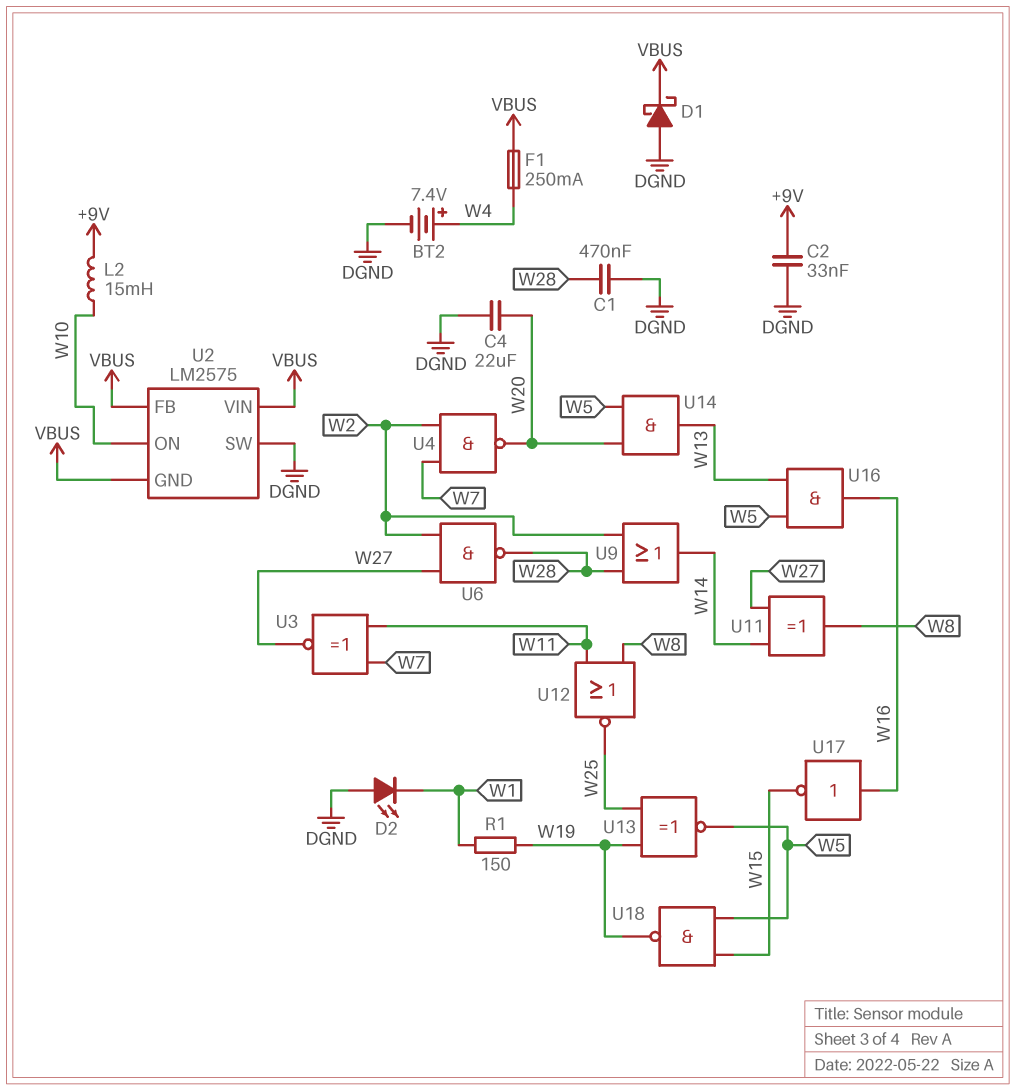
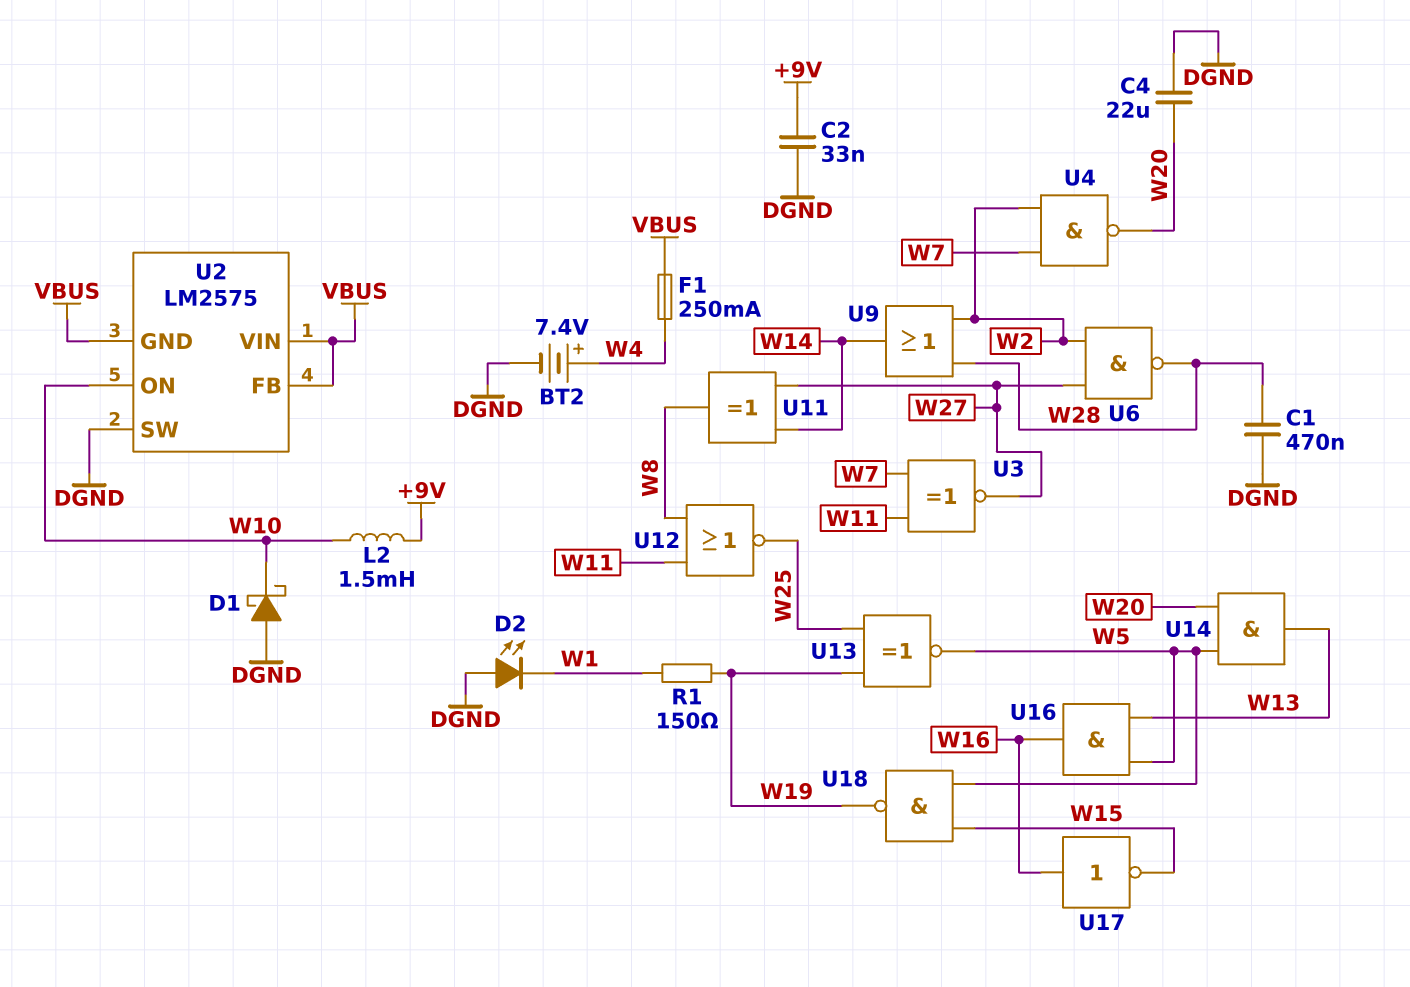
D1: schottky (A DGND, K VBUS) -> schottky (A DGND, K W10)
L2: 15mH (+9V, W10) -> 1.5mH (+9V, W10)

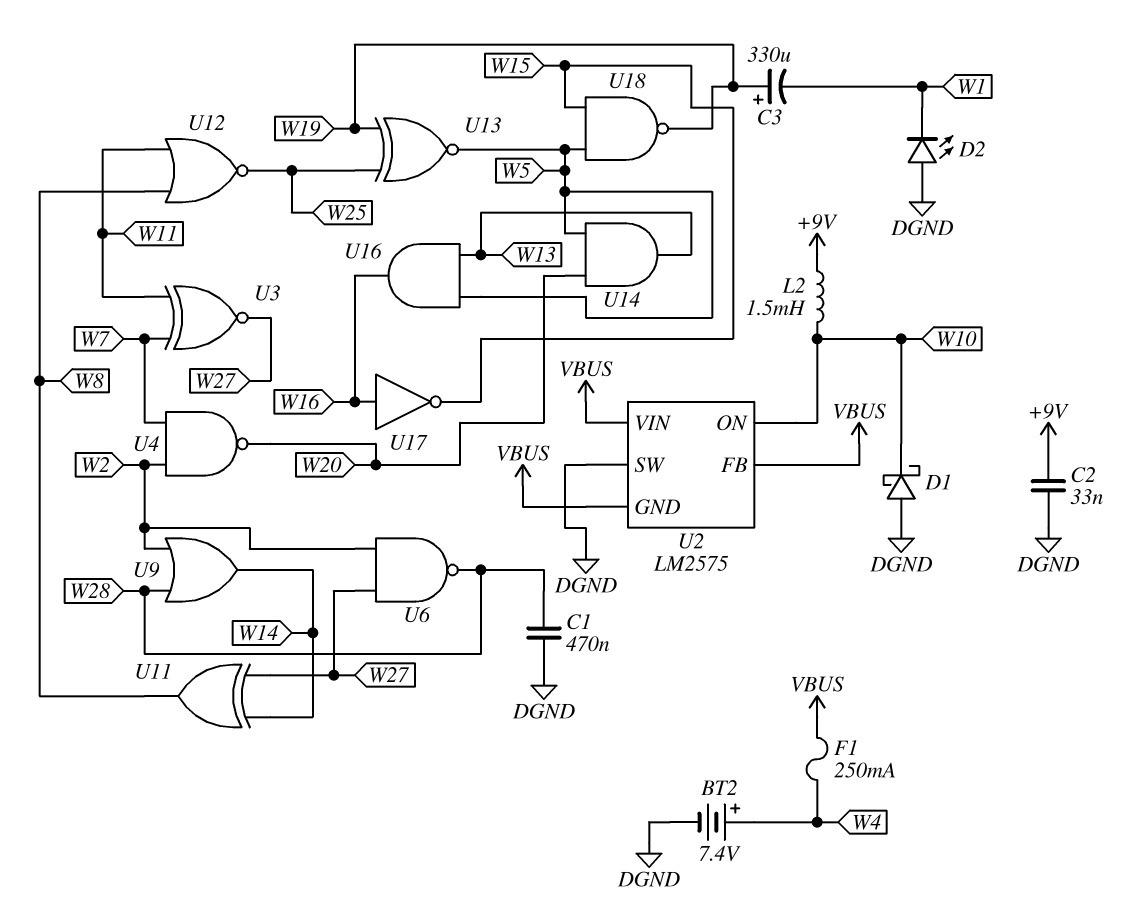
C3: none -> 330uF (plus W19, minus W1)
C4: 22uF (DGND, W20) -> none
R1: 150 (W1, W19) -> none

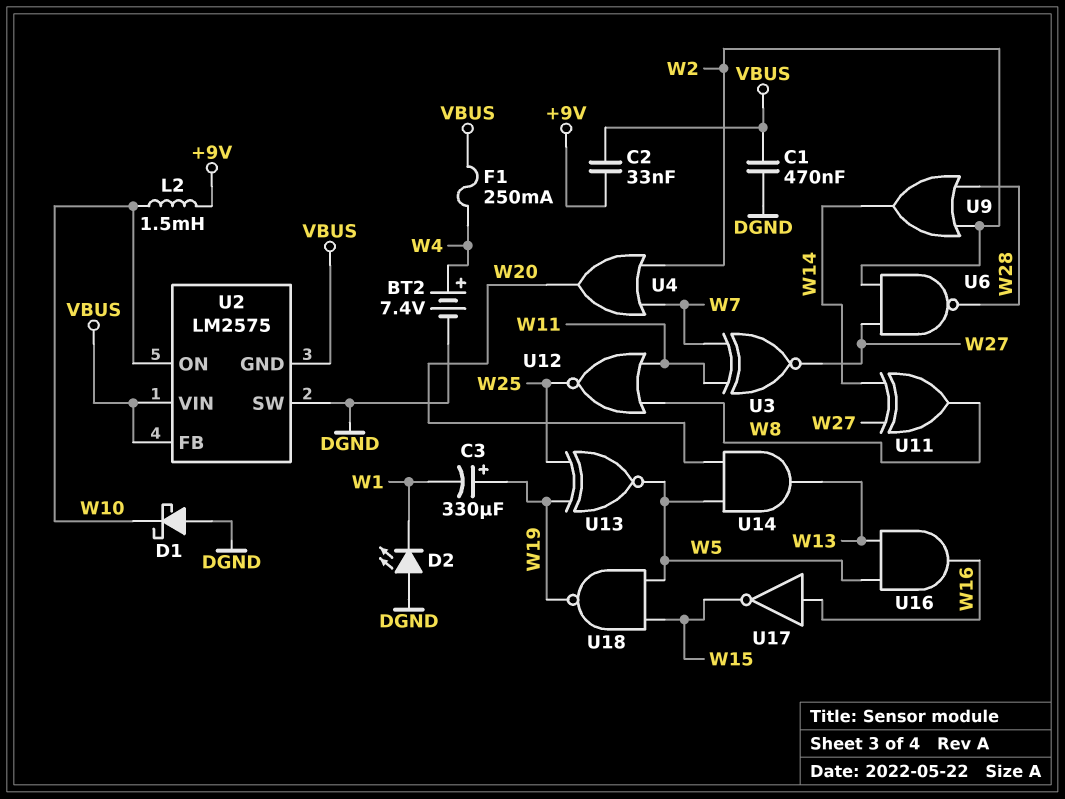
C1: 470nF (DGND, W28) -> 470nF (DGND, VBUS)
C2: 33nF (+9V, DGND) -> 33nF (+9V, VBUS)
U4: NAND (in W2, in W7, out W20) -> OR (in W2, in W7, out W20)

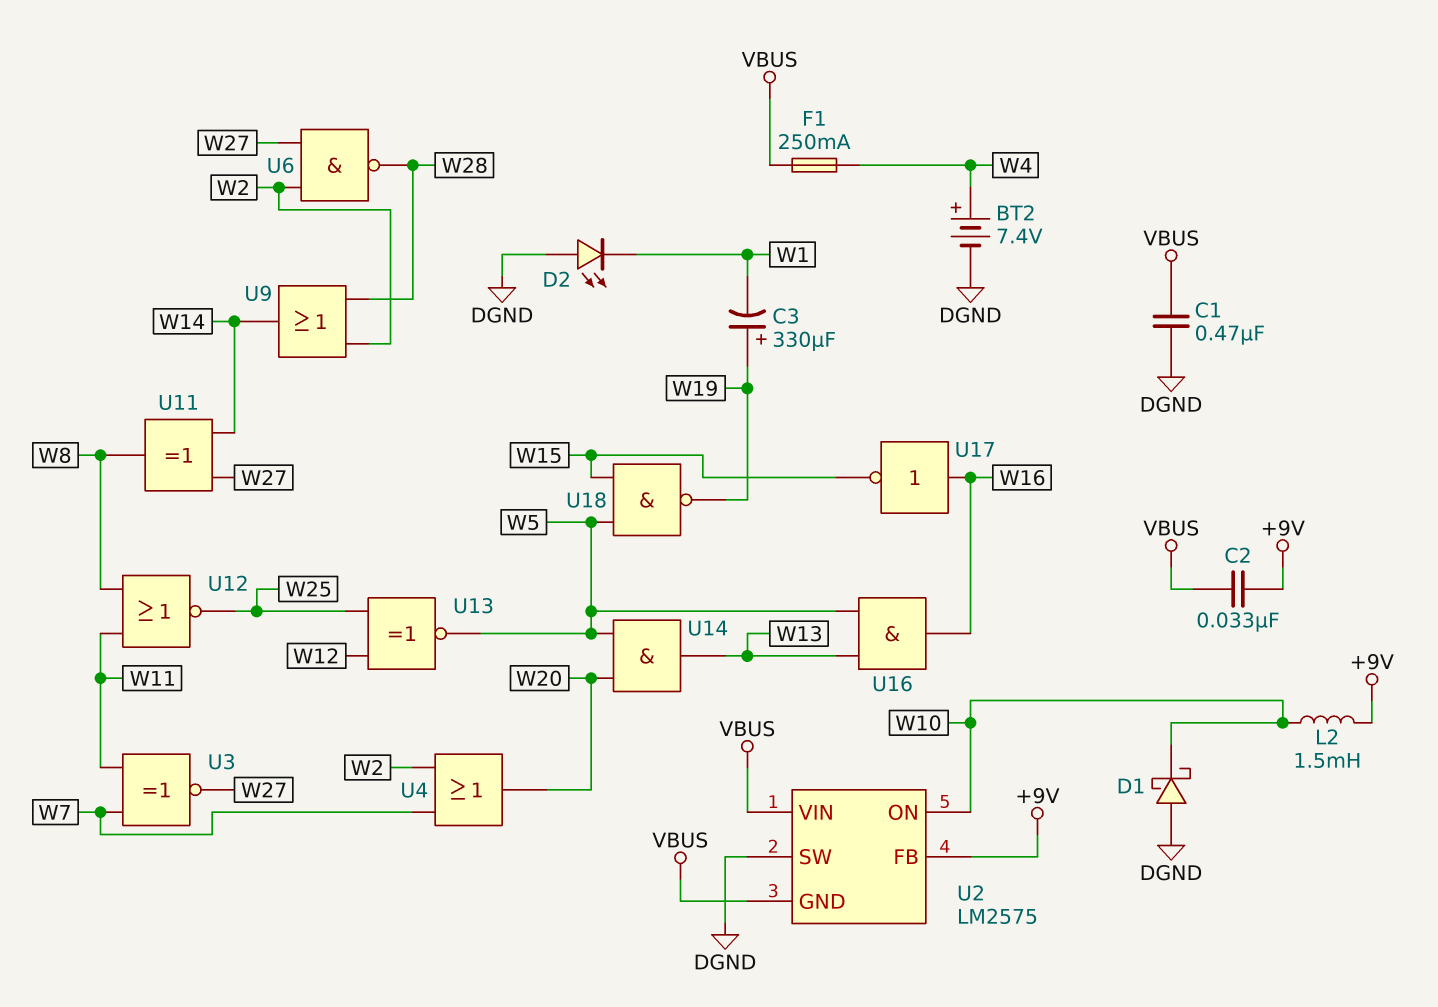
U2 pin FB: VBUS -> +9V
U13: XNOR (in W19, in W25, out W5) -> XNOR (in W12, in W25, out W5)

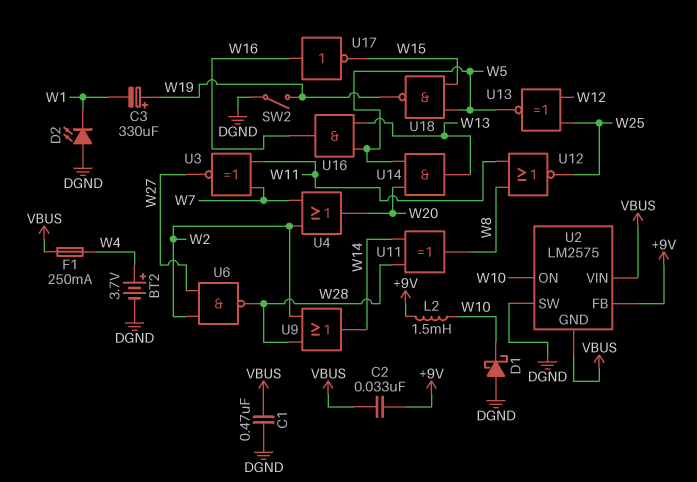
BT2: 7.4V (plus W4, minus DGND) -> 3.7V (plus W4, minus DGND)
SW2: none -> switch (DGND, W19)
U11: XOR (in W14, in W27, out W8) -> XOR (in W14, in W28, out W8)

